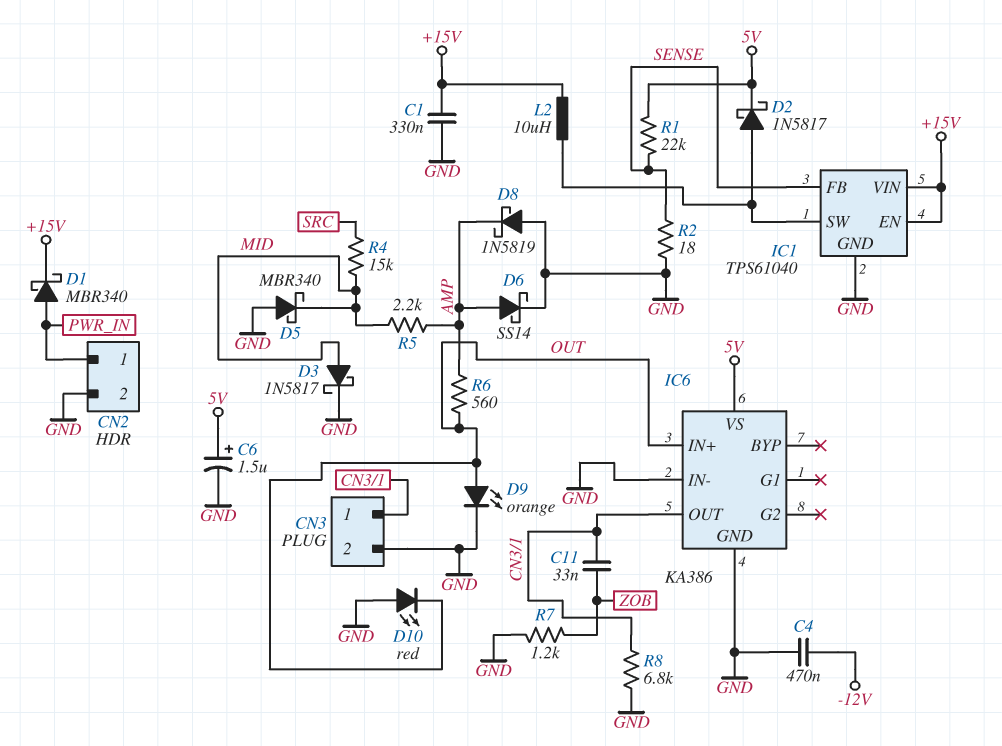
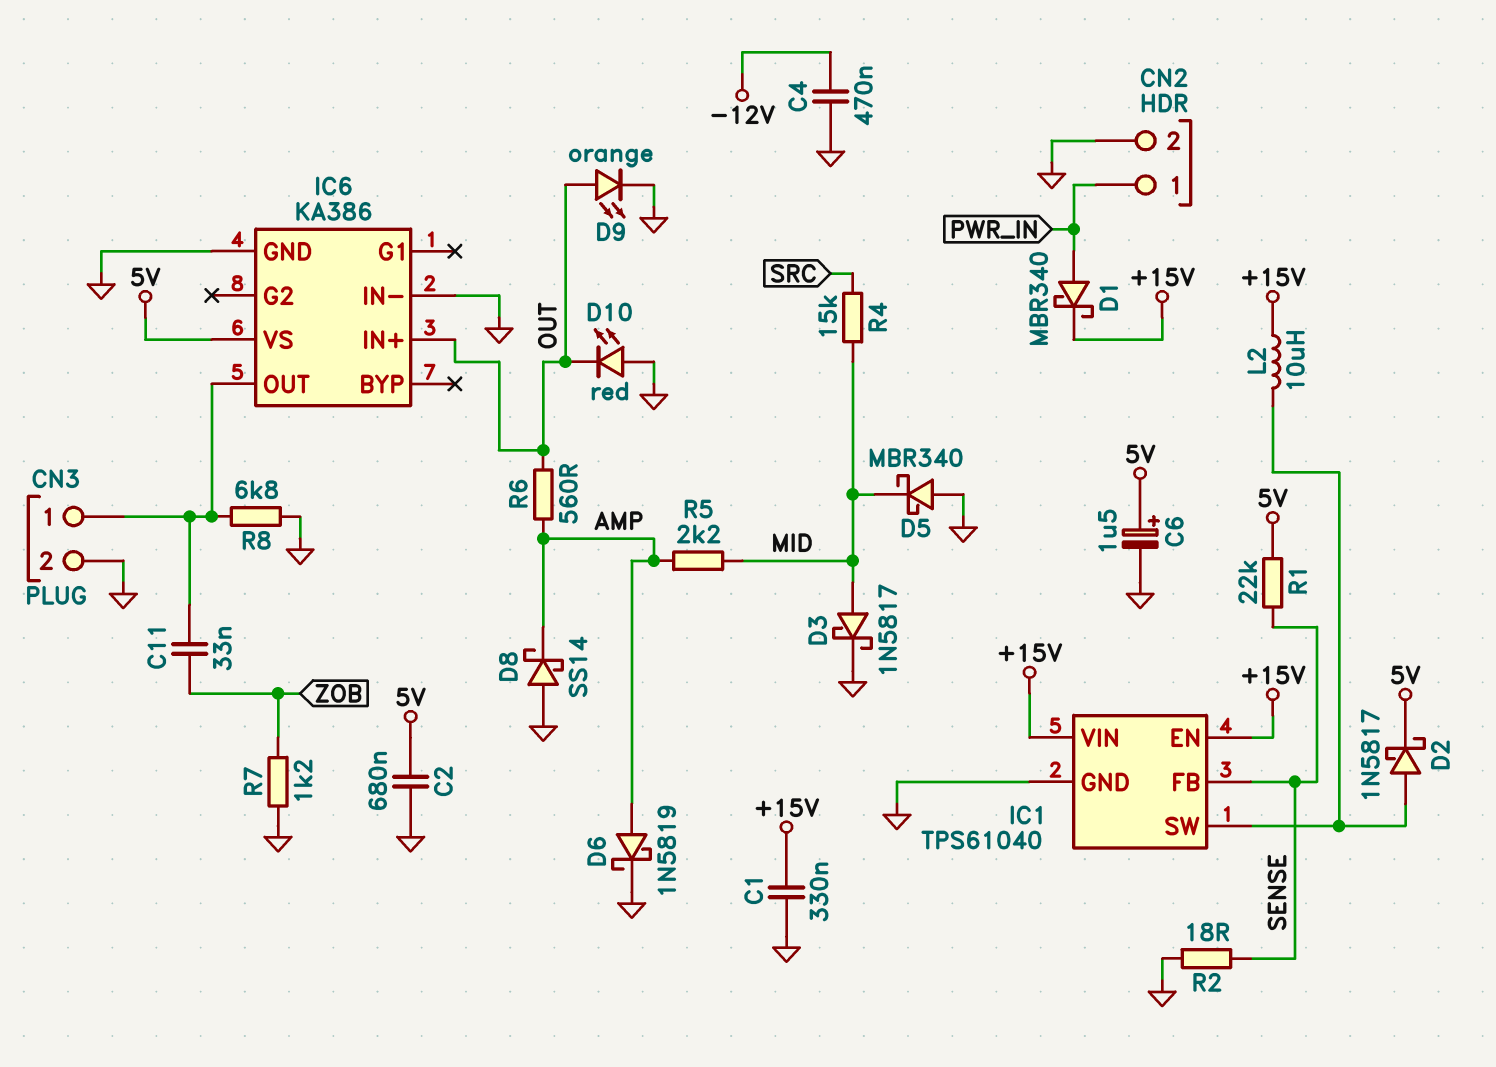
C2: none -> 680nF (5V, GND)
D6: schottky SS14 (A AMP, K GND) -> schottky 1N5819 (A AMP, K GND)
D8: schottky 1N5819 (A GND, K AMP) -> schottky SS14 (A GND, K AMP)

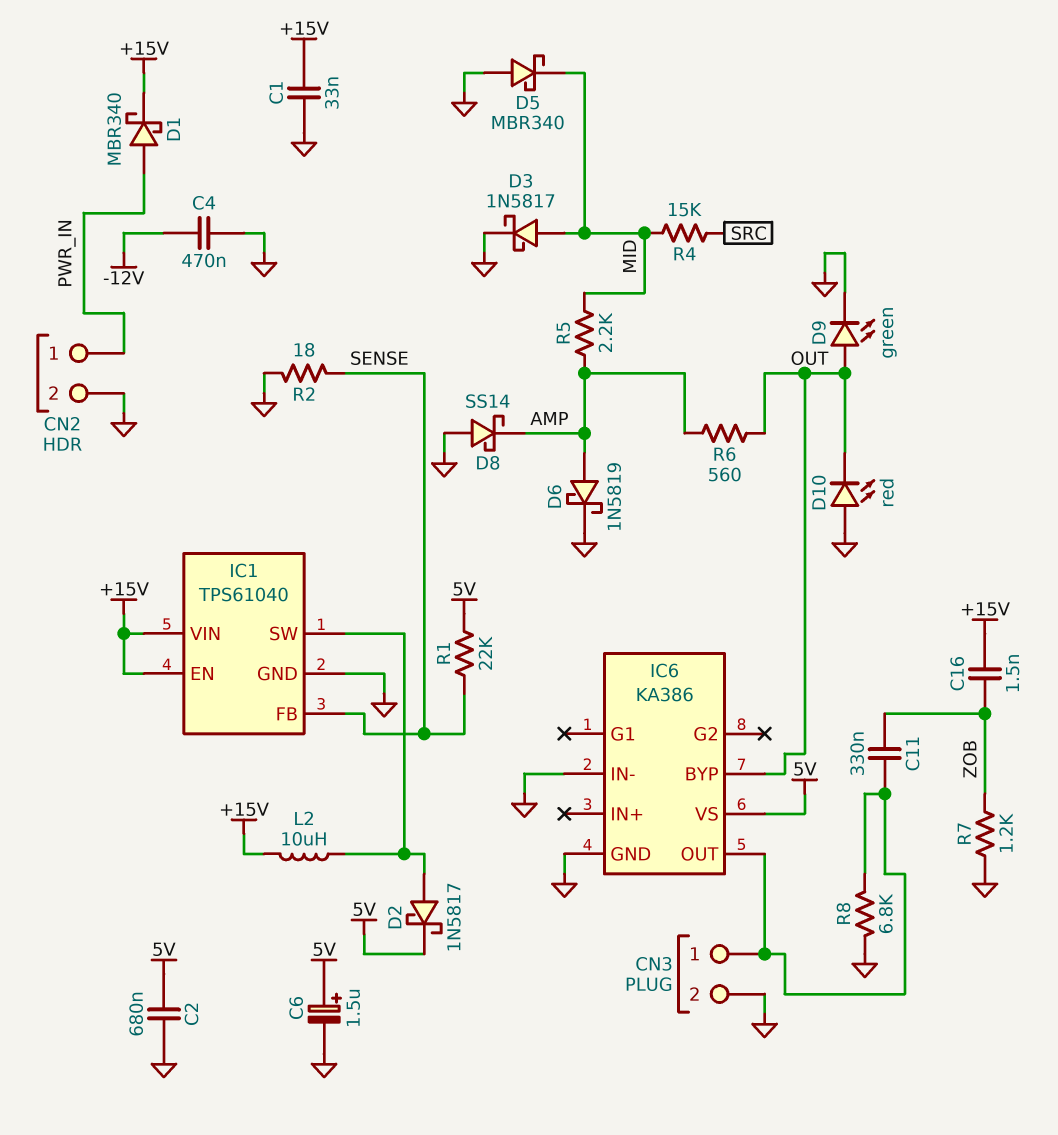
C1: 330nF (+15V, GND) -> 33nF (+15V, GND)
C11: 33nF (CN3/1, ZOB) -> 330nF (CN3/1, ZOB)
C16: none -> 1.5nF (+15V, ZOB)
D9: LED orange (A OUT, K GND) -> LED green (A OUT, K GND)
IC6 pin BYP: none -> OUT
IC6 pin IN+: OUT -> none

